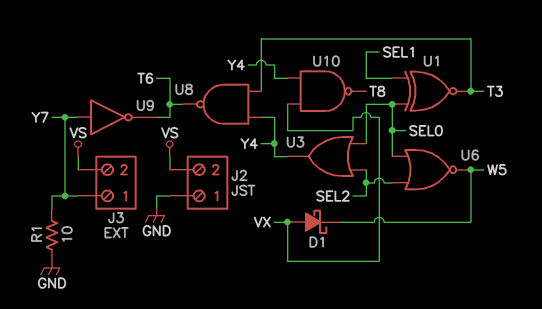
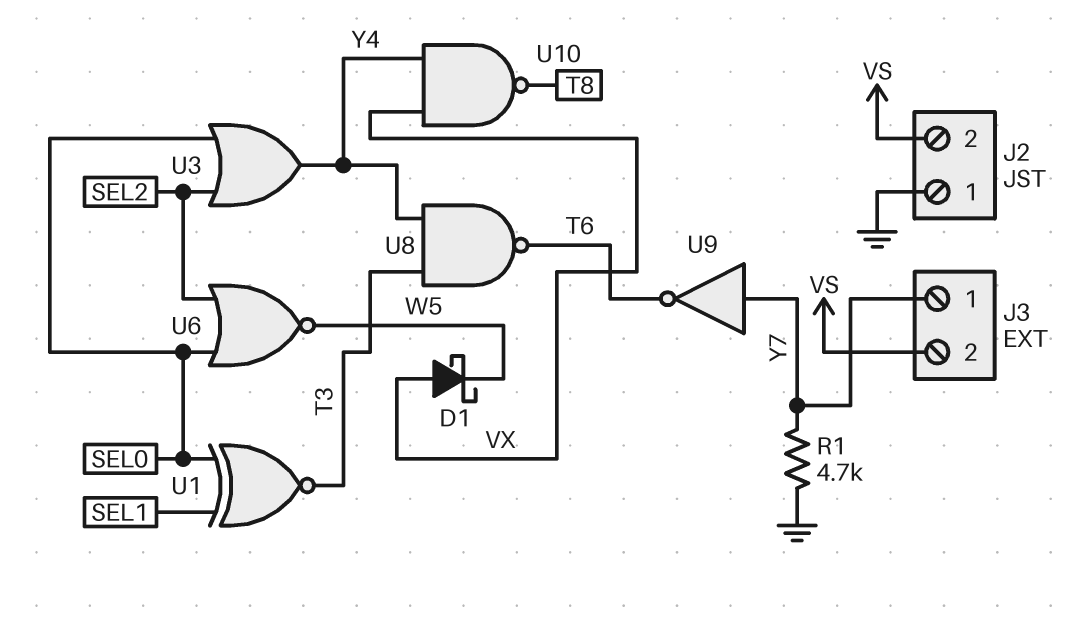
R1: 10 (GND, Y7) -> 4.7k (GND, Y7)

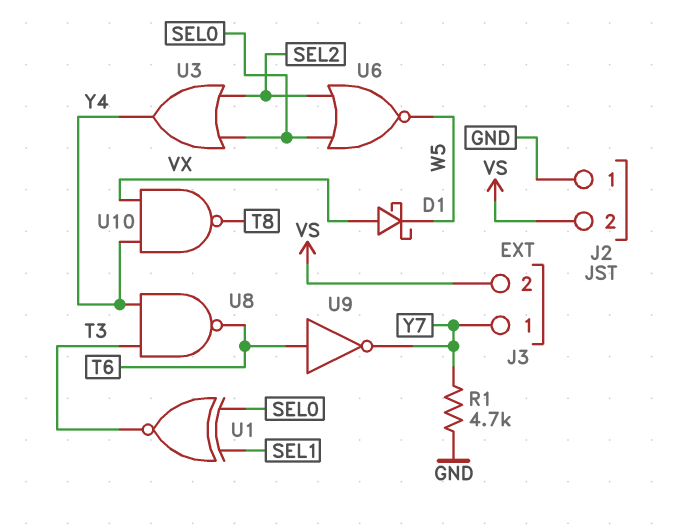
U9: NOT (in Y7, out T6) -> NOT (in T6, out Y7)

